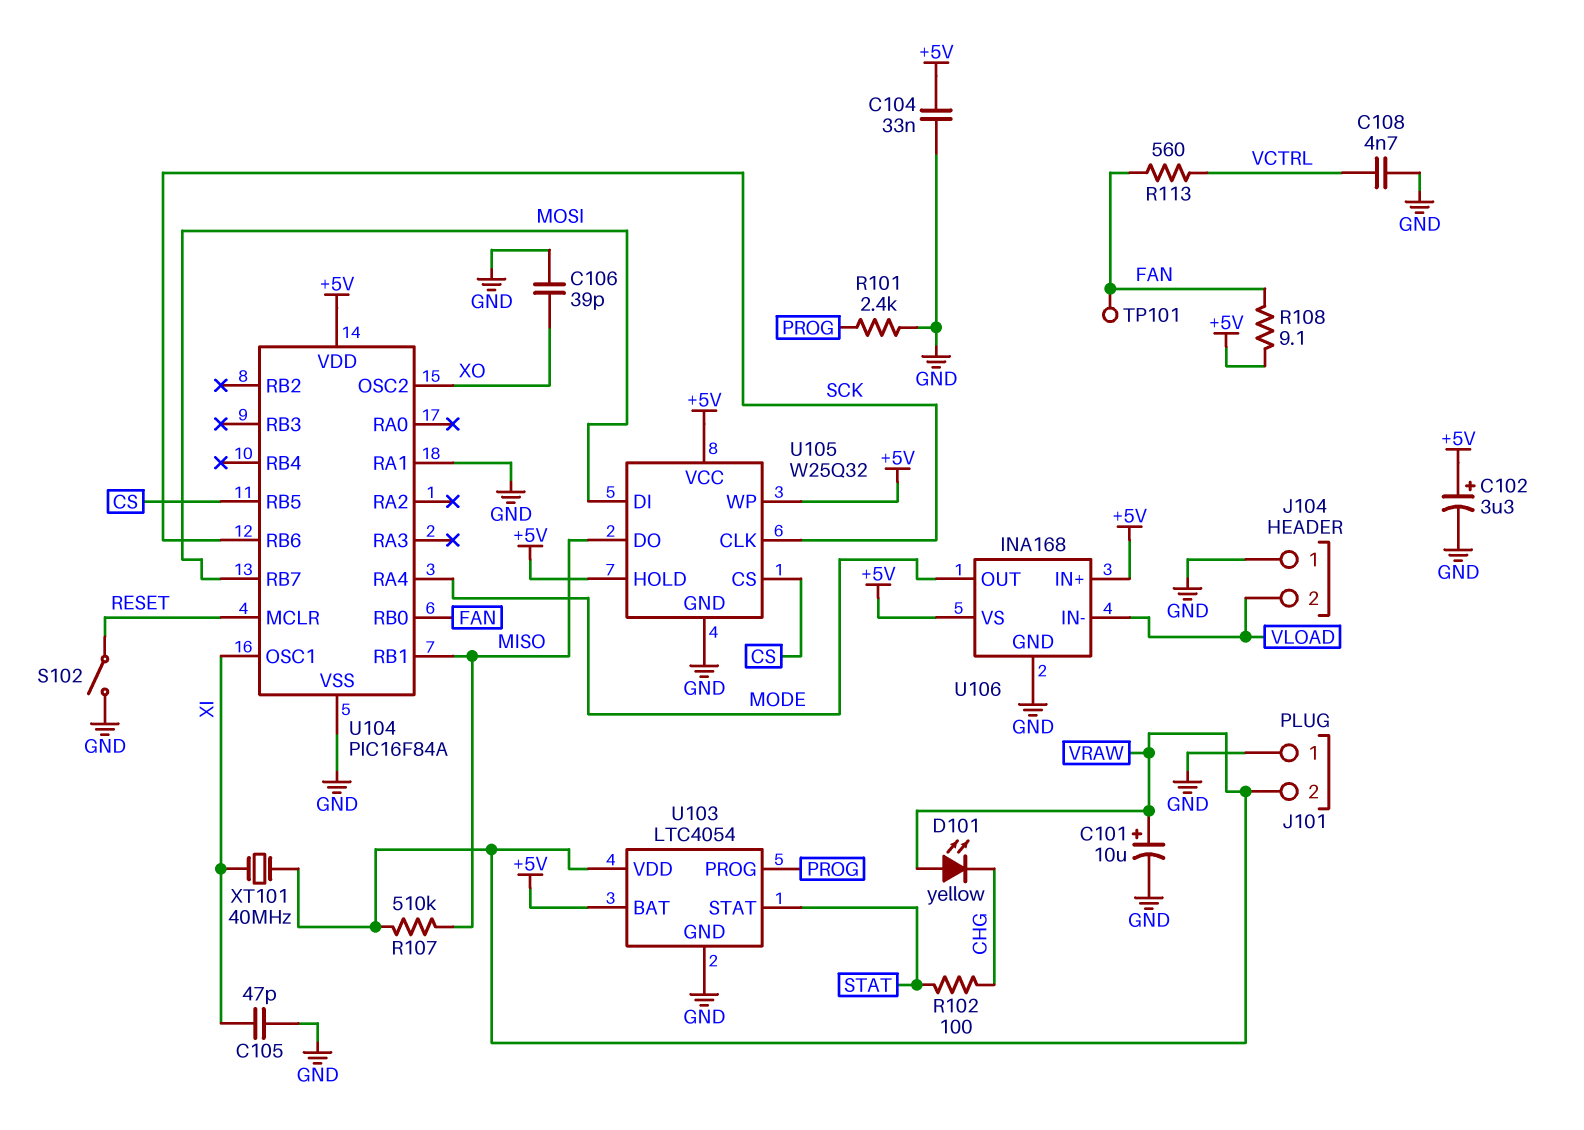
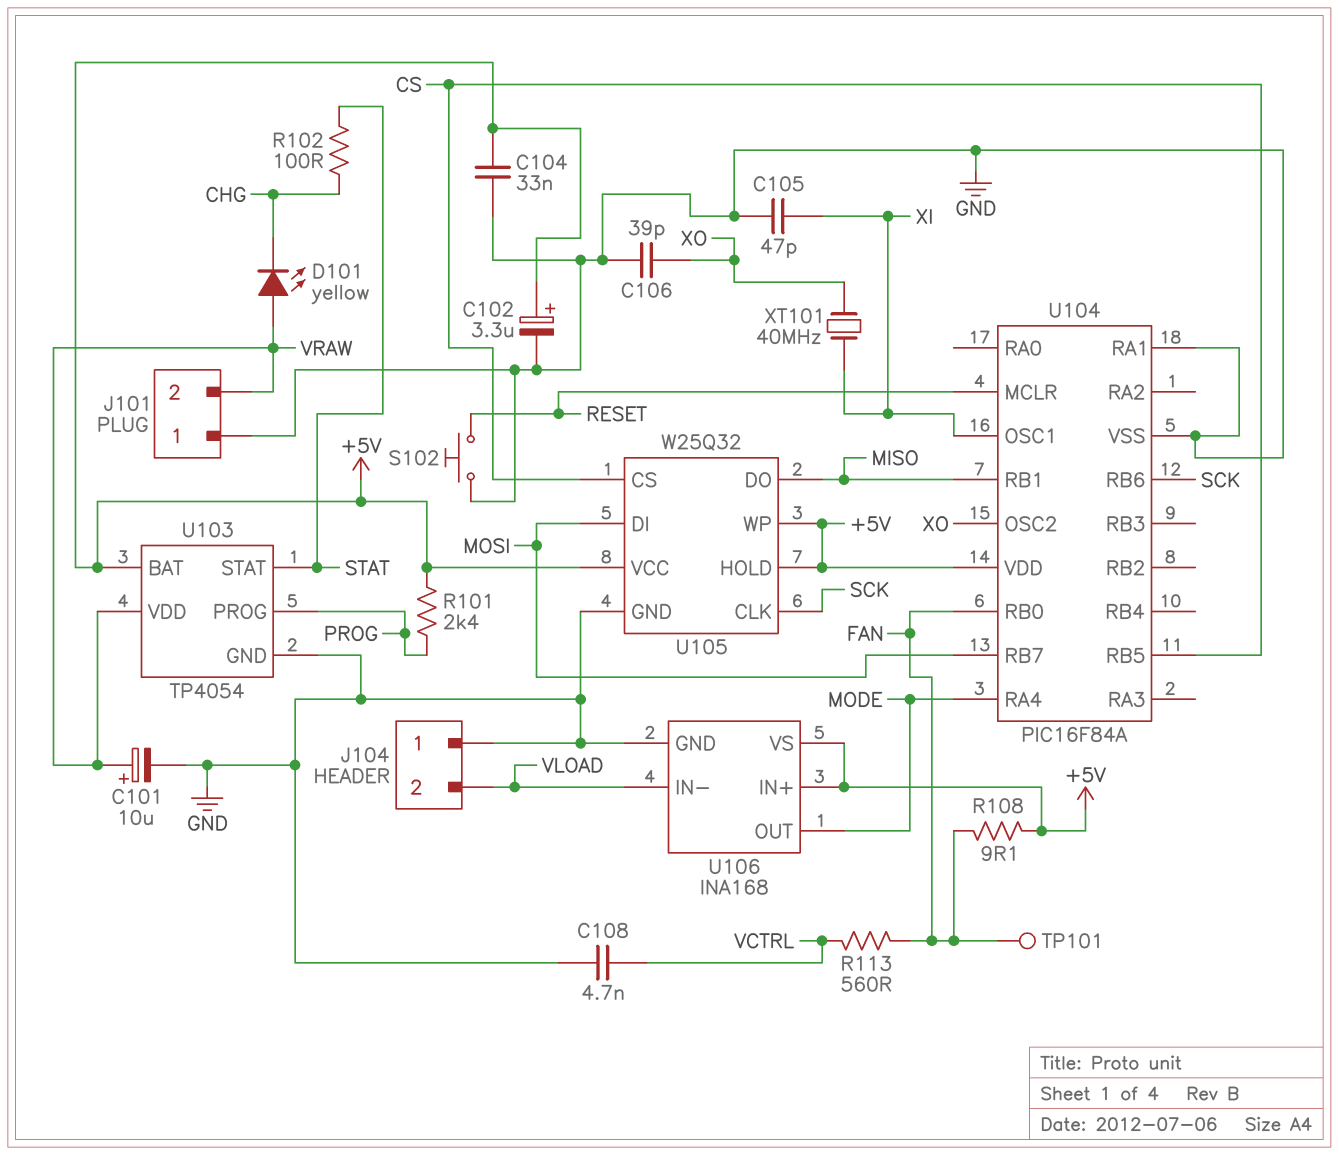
R101: 2.4k (GND, PROG) -> 2.4k (+5V, PROG)
R107: 510k (MISO, VRAW) -> none
S102: switch (GND, RESET) -> button (GND, RESET)
U103: LTC4054 -> TP4054
XT101: 40MHz (VRAW, XI) -> 40MHz (XI, XO)

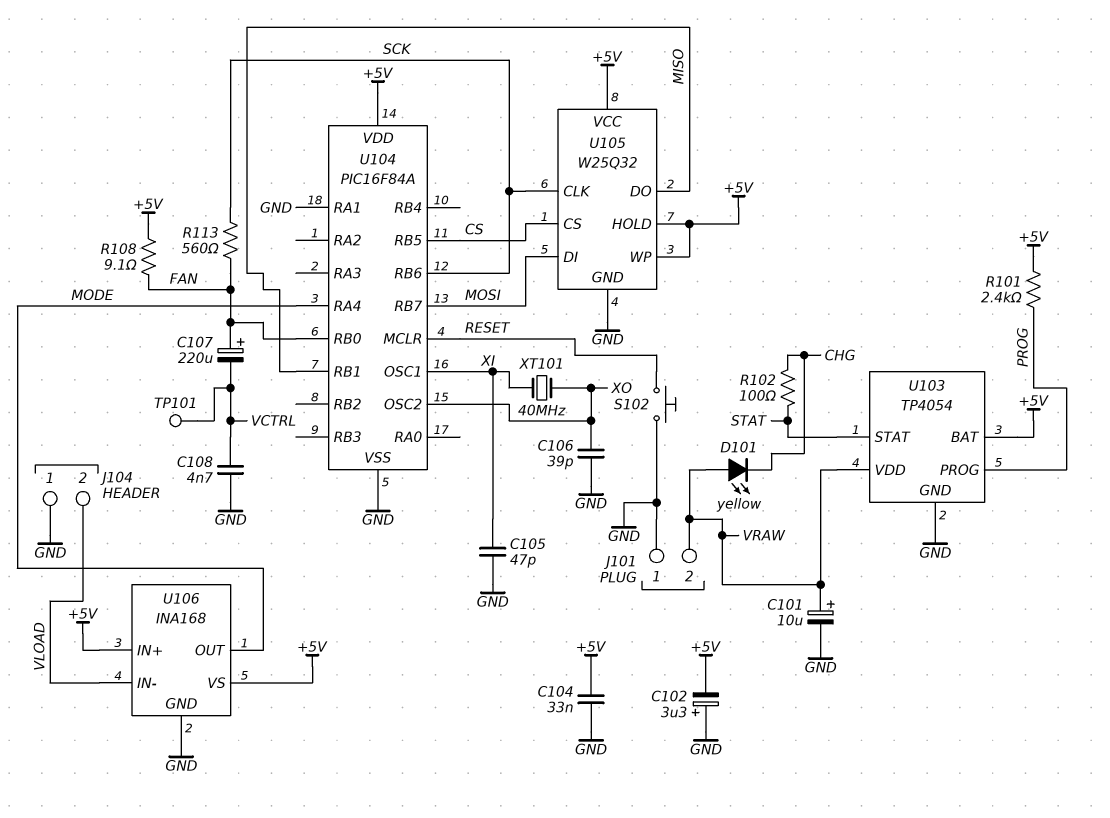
C102: 3.3uF (plus +5V, minus GND) -> 3.3uF (plus GND, minus +5V)
C107: none -> 220uF (plus FAN, minus VCTRL)
R113: 560 (FAN, VCTRL) -> 560 (FAN, SCK)
TP101: test point (FAN) -> test point (VCTRL)

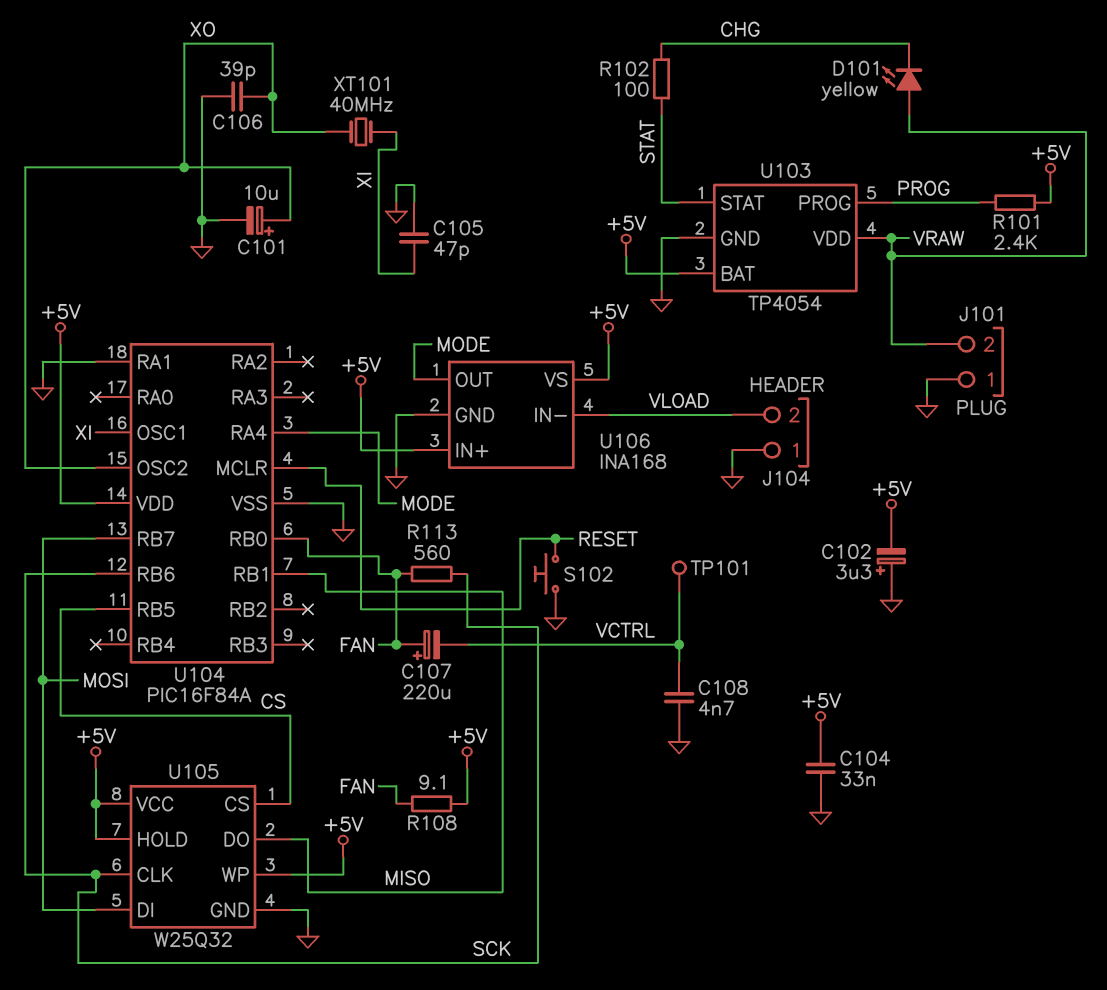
C101: 10uF (plus VRAW, minus GND) -> 10uF (plus XO, minus GND)

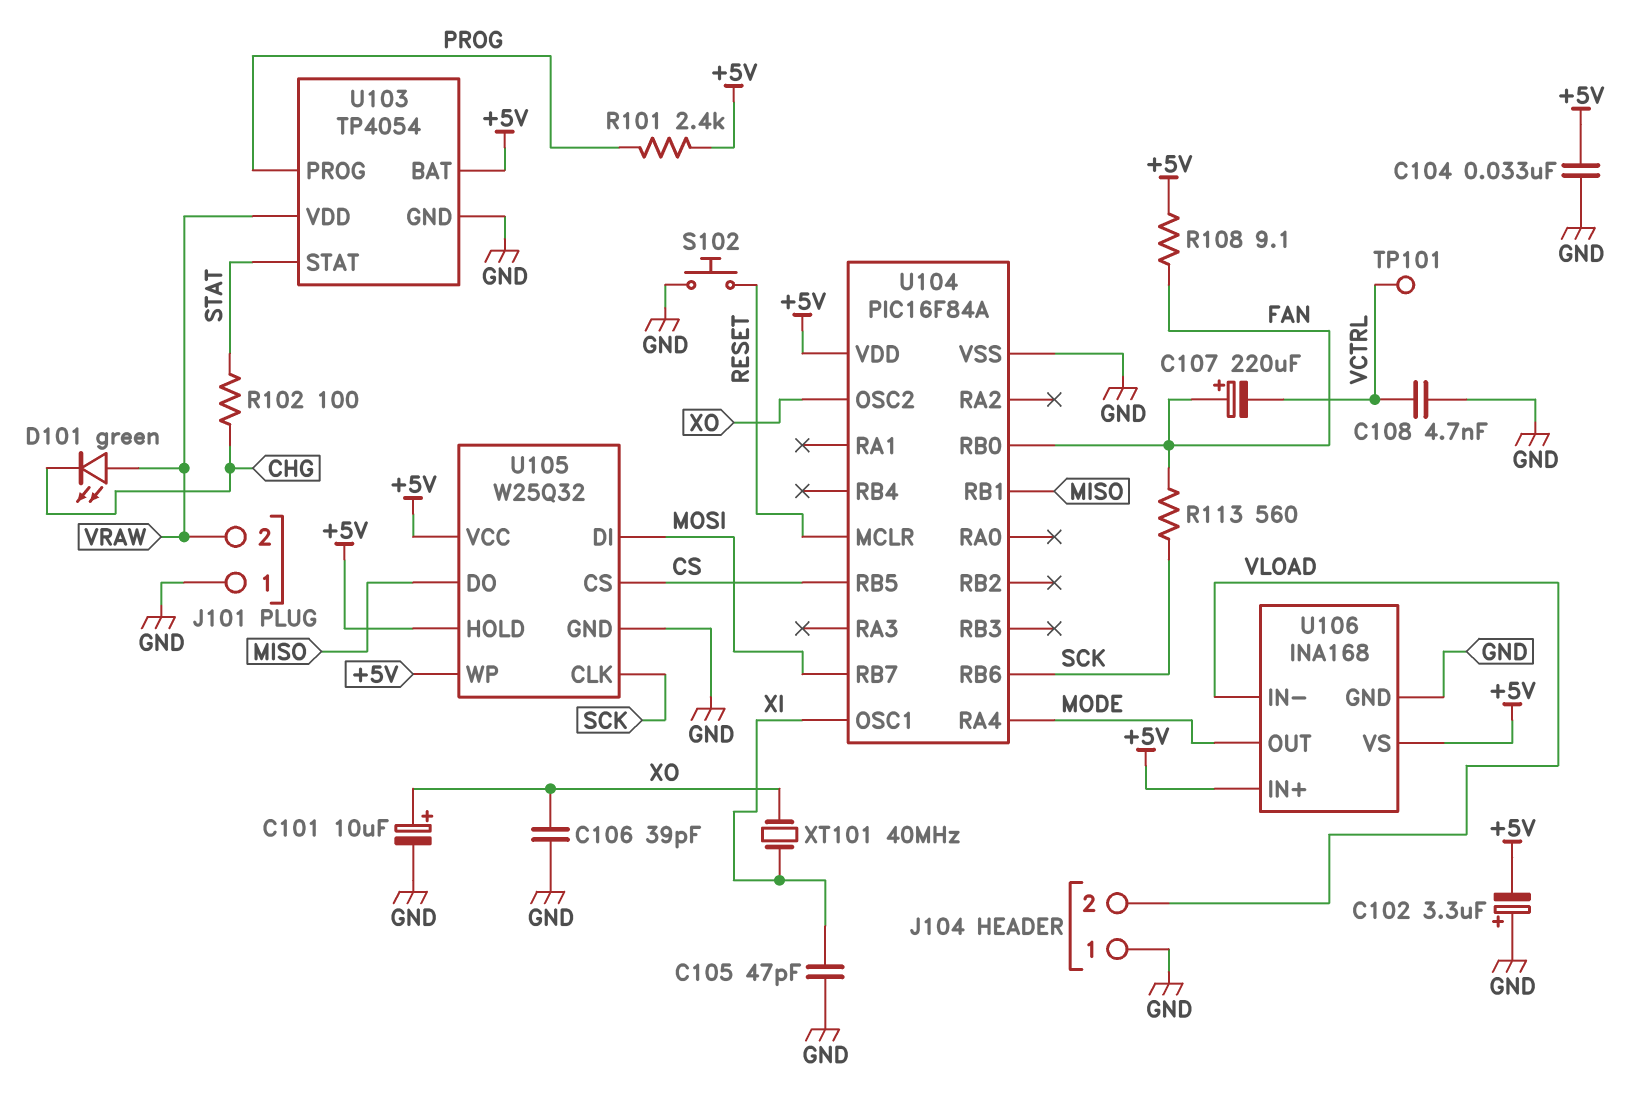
D101: LED yellow (A VRAW, K CHG) -> LED green (A VRAW, K CHG)
U104 pin RA1: GND -> none

